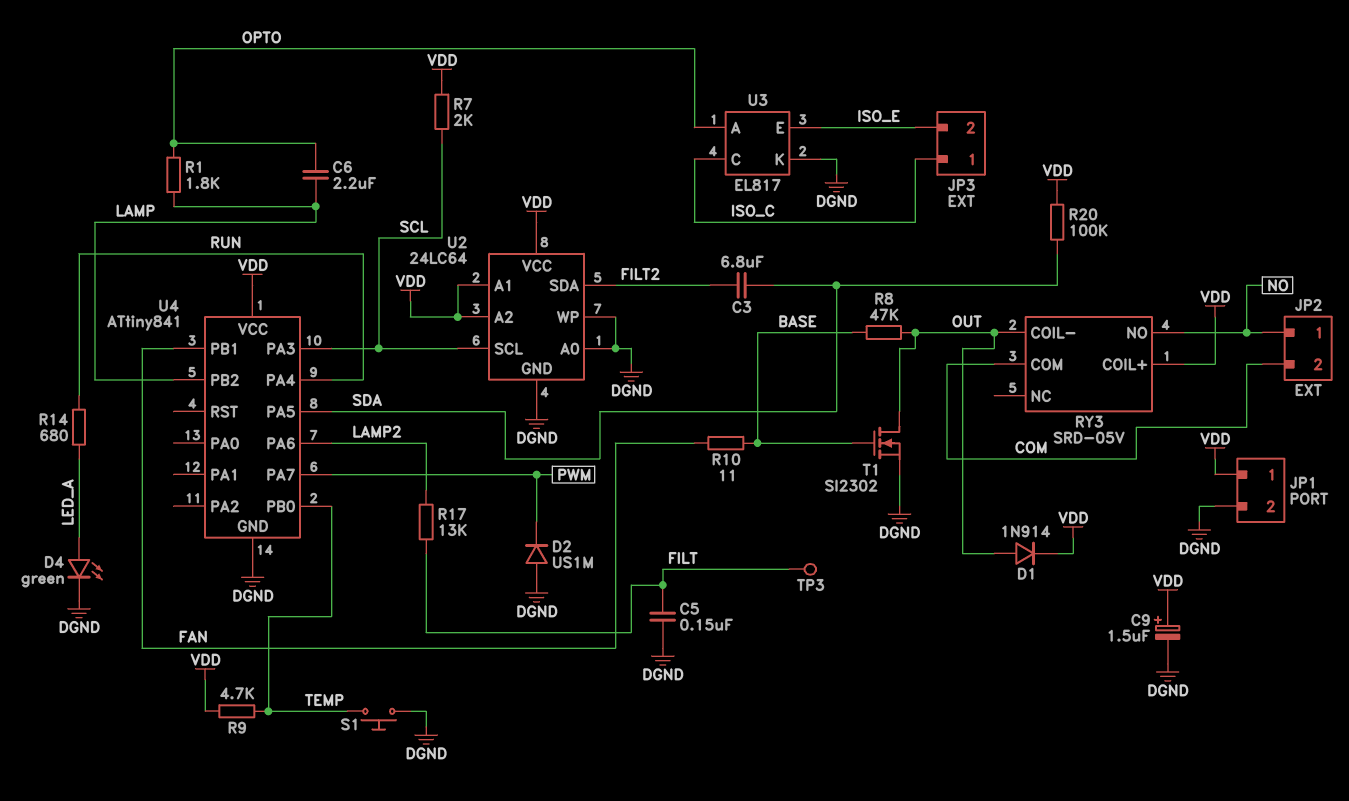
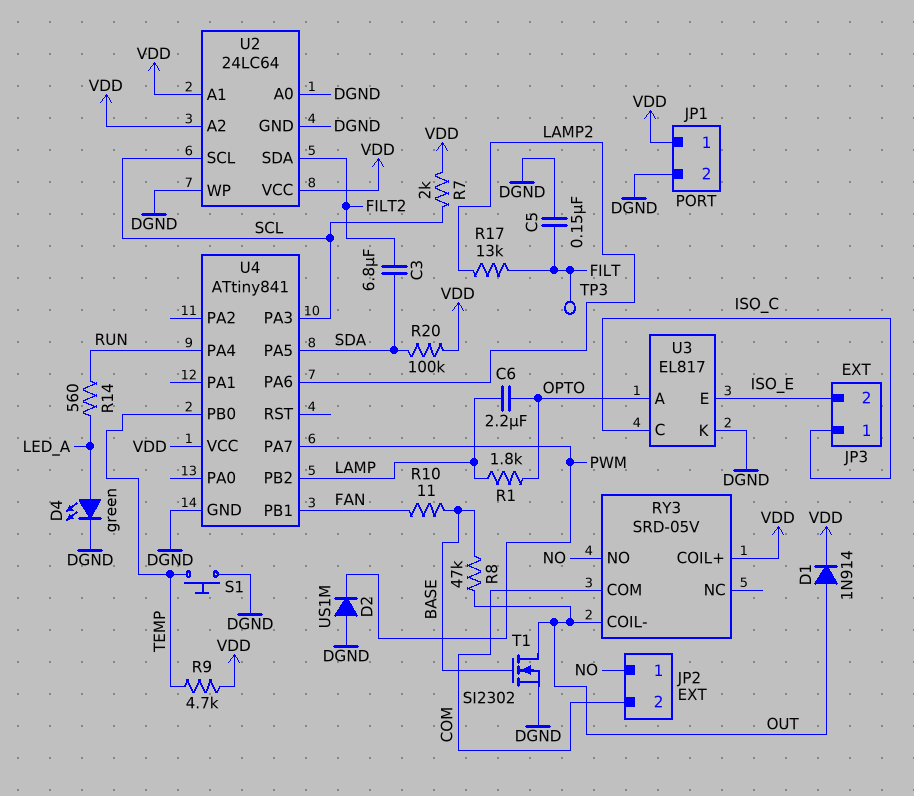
C9: 1.5uF (plus VDD, minus DGND) -> none
R14: 680 (LED_A, RUN) -> 560 (LED_A, RUN)

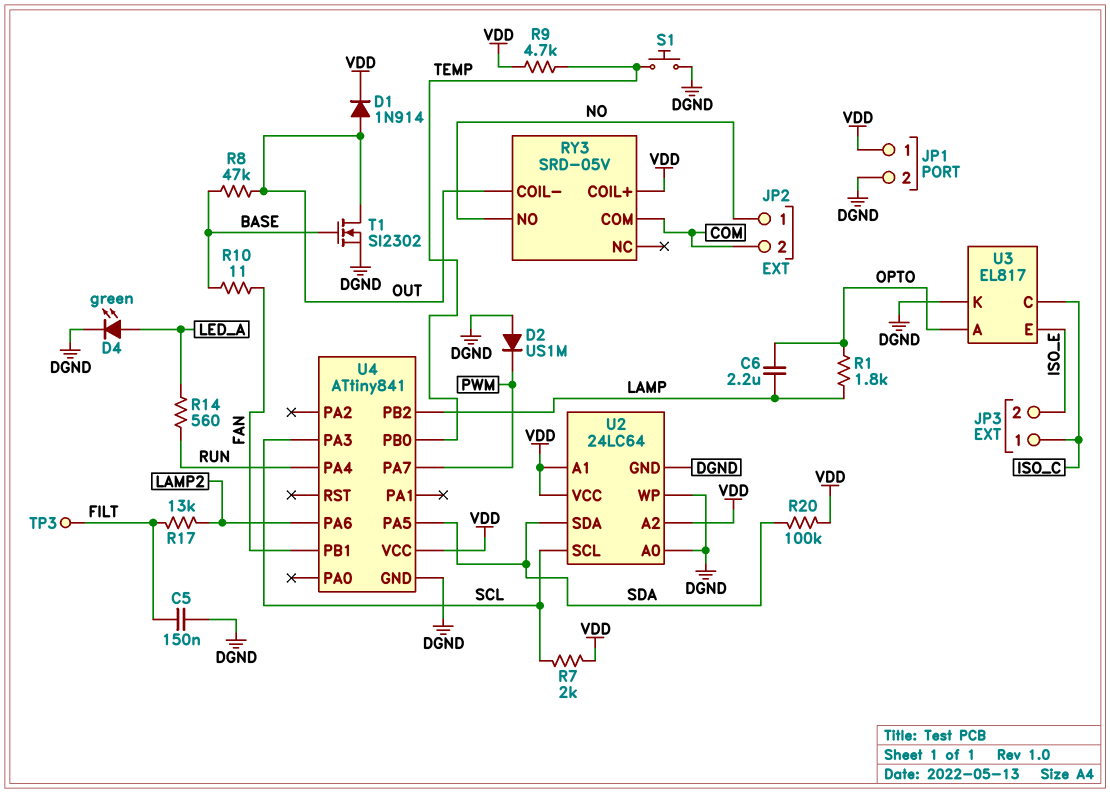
C3: 6.8uF (FILT2, SDA) -> none
U2 pin SDA: FILT2 -> SDA

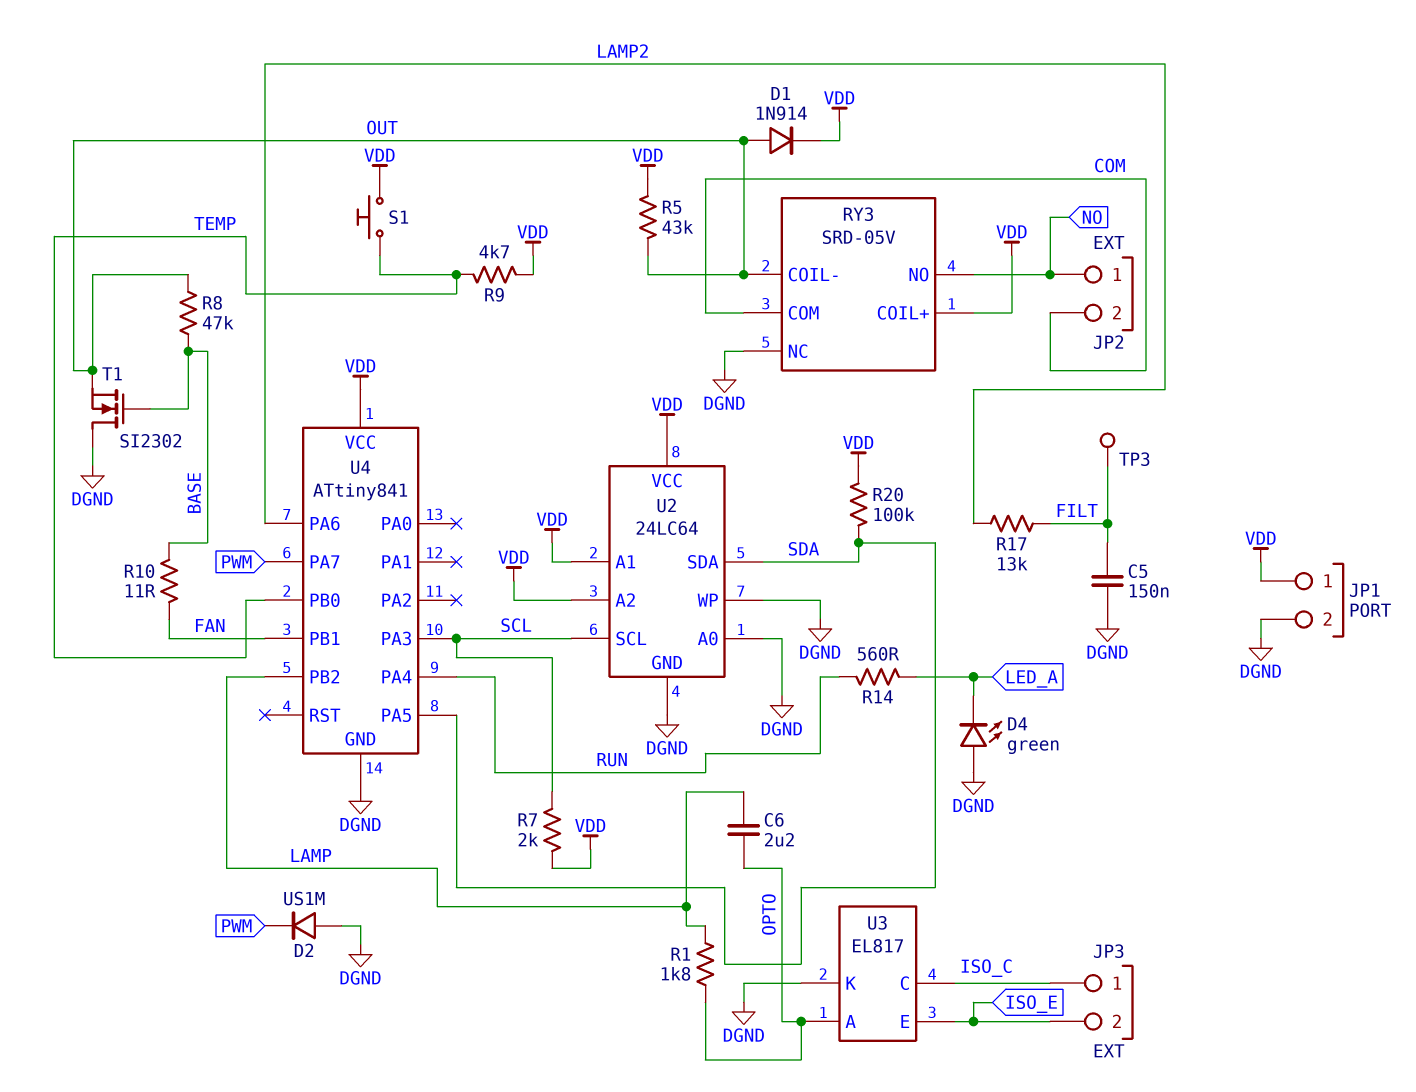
D4: LED green (A LED_A, K DGND) -> LED green (A DGND, K LED_A)
R5: none -> 43k (OUT, VDD)
RY3 pin NC: none -> DGND
S1: button (DGND, TEMP) -> button (TEMP, VDD)
T1: NMOS SI2302 (G BASE, D OUT, S DGND) -> NMOS SI2302 (G BASE, D DGND, S OUT)

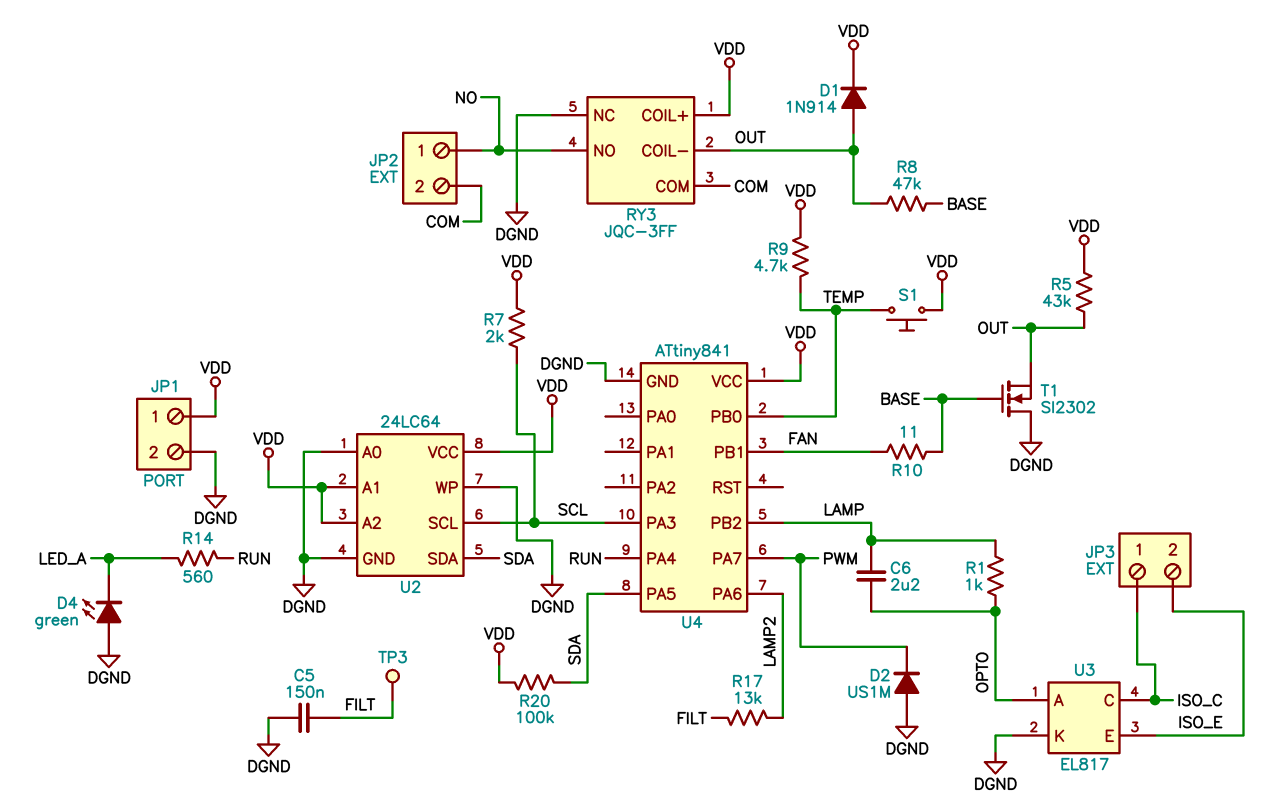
R1: 1.8k (LAMP, OPTO) -> 1k (LAMP, OPTO)
RY3: SRD-05V -> JQC-3FF

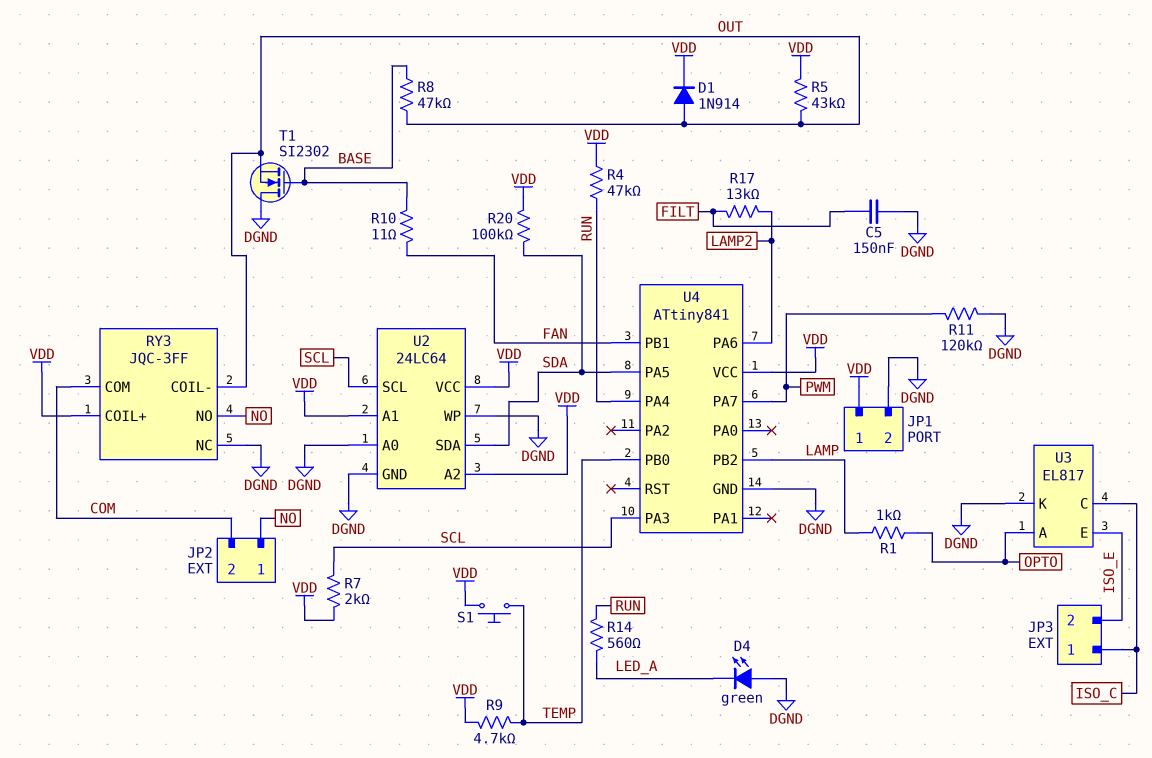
C6: 2.2uF (LAMP, OPTO) -> none
D2: diode US1M (A DGND, K PWM) -> none
R4: none -> 47k (RUN, VDD)
R11: none -> 120k (DGND, PWM)
TP3: test point (FILT) -> none

